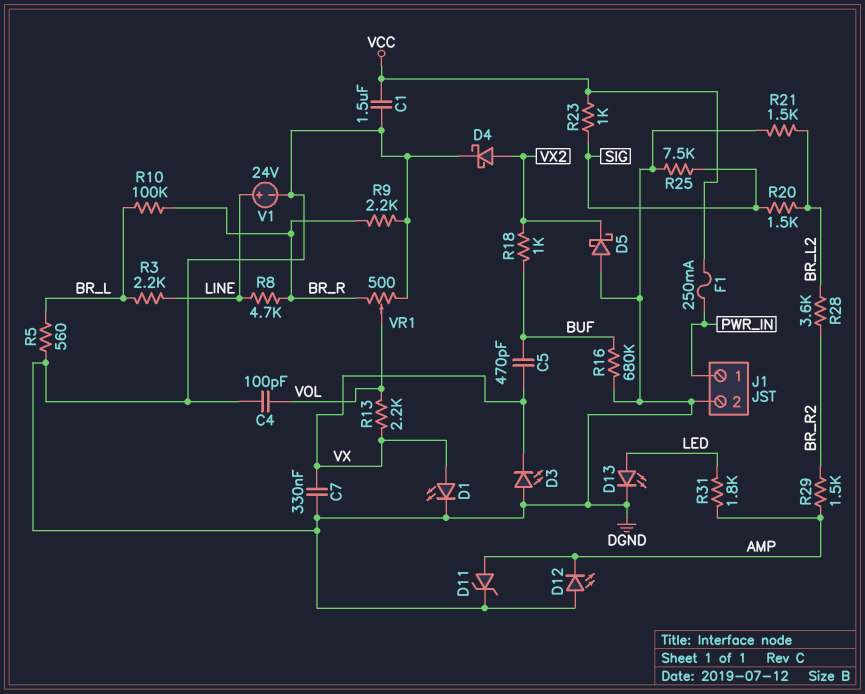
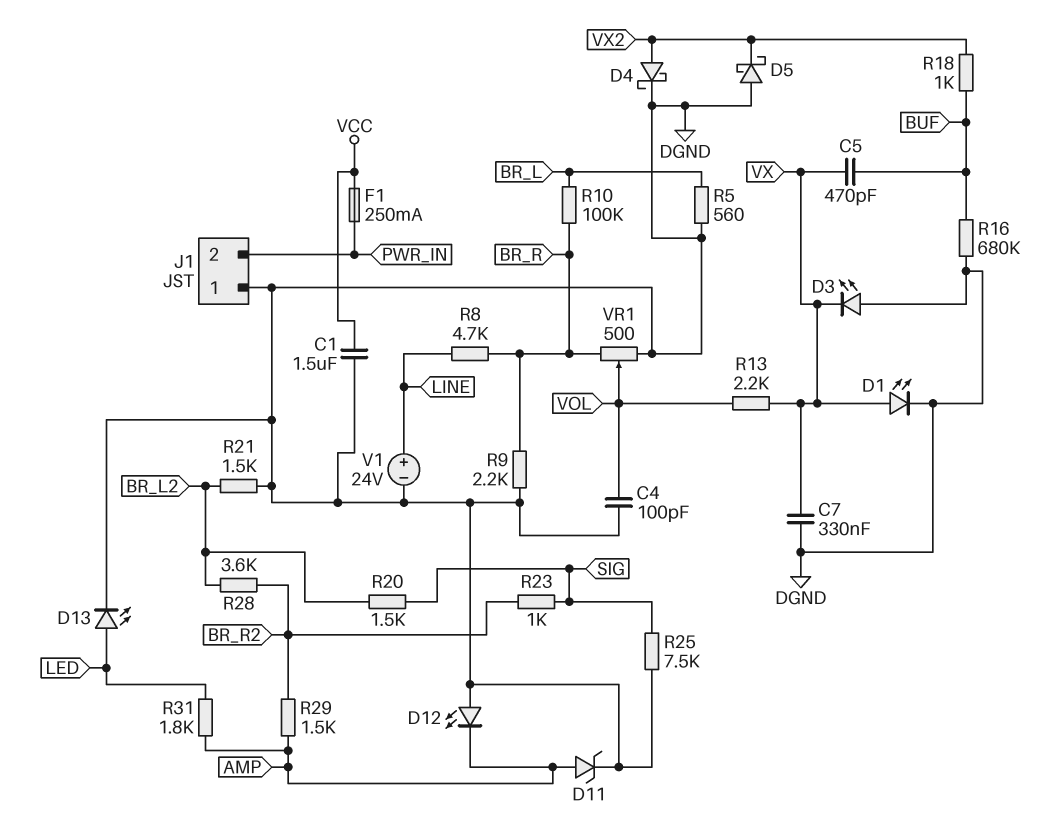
J1 pin 1: PWR_IN -> DGND
J1 pin 2: DGND -> PWR_IN
R3: 2.2k (BR_L, LINE) -> none
R23: 1k (SIG, VCC) -> 1k (BR_R2, SIG)

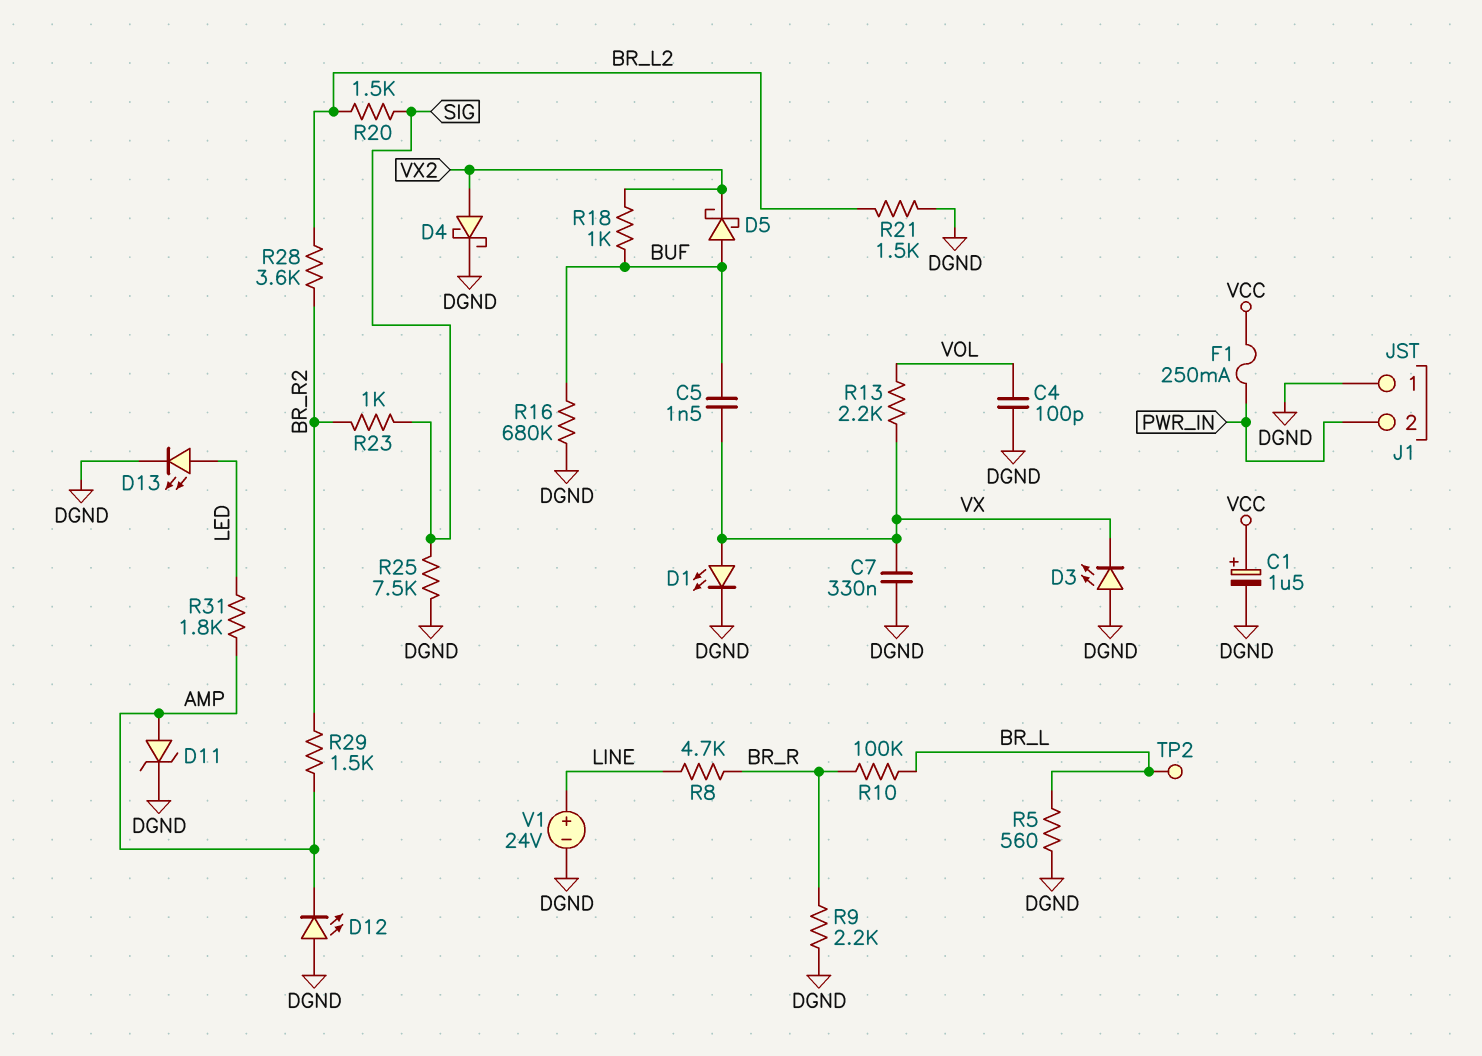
C1: 1.5uF (DGND, VCC) -> 1.5uF (plus VCC, minus DGND)
C5: 470pF (BUF, VX) -> 1.5nF (BUF, VX)
D5: schottky (A DGND, K VX2) -> schottky (A BUF, K VX2)
TP2: none -> test point (BR_L)
VR1: 500 (BR_R, DGND, wiper VOL) -> none

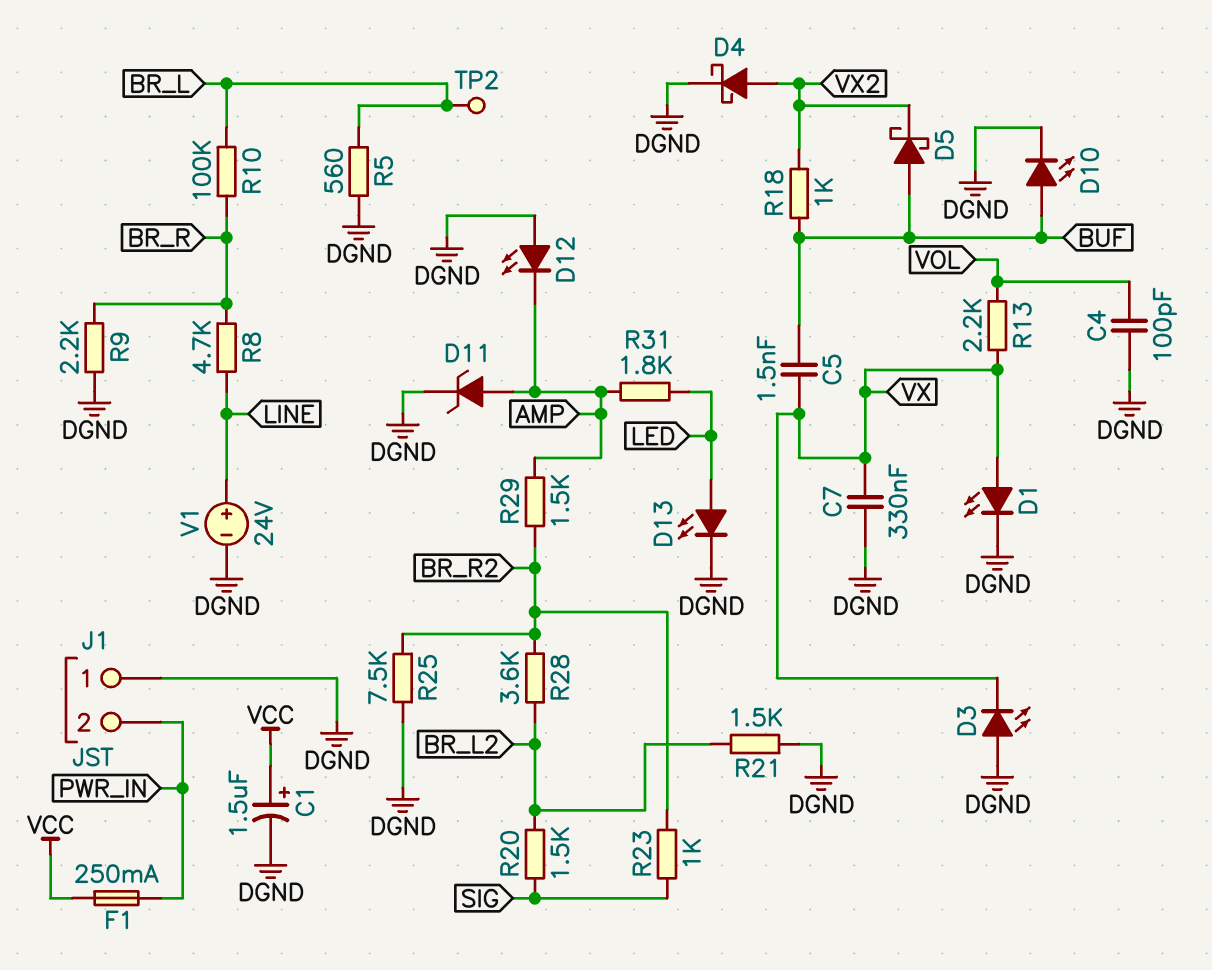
D10: none -> LED (A BUF, K DGND)
R16: 680k (BUF, DGND) -> none
R25: 7.5k (DGND, SIG) -> 7.5k (BR_R2, DGND)

